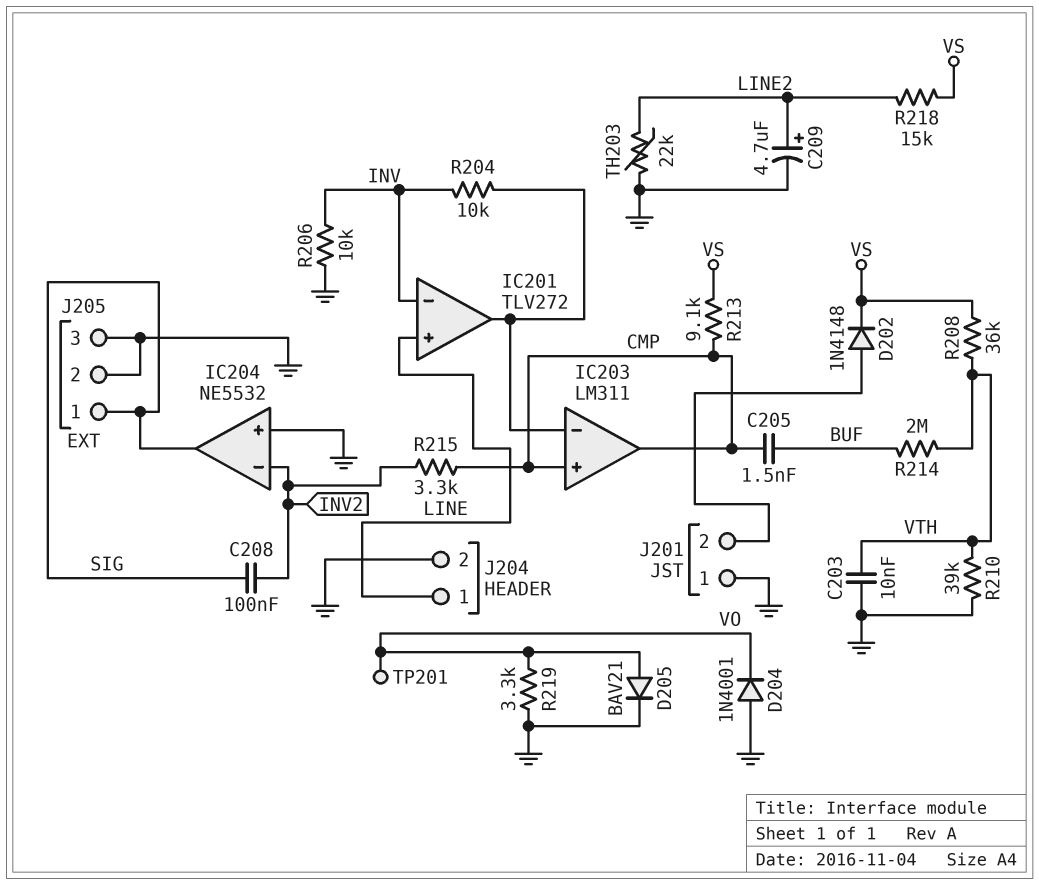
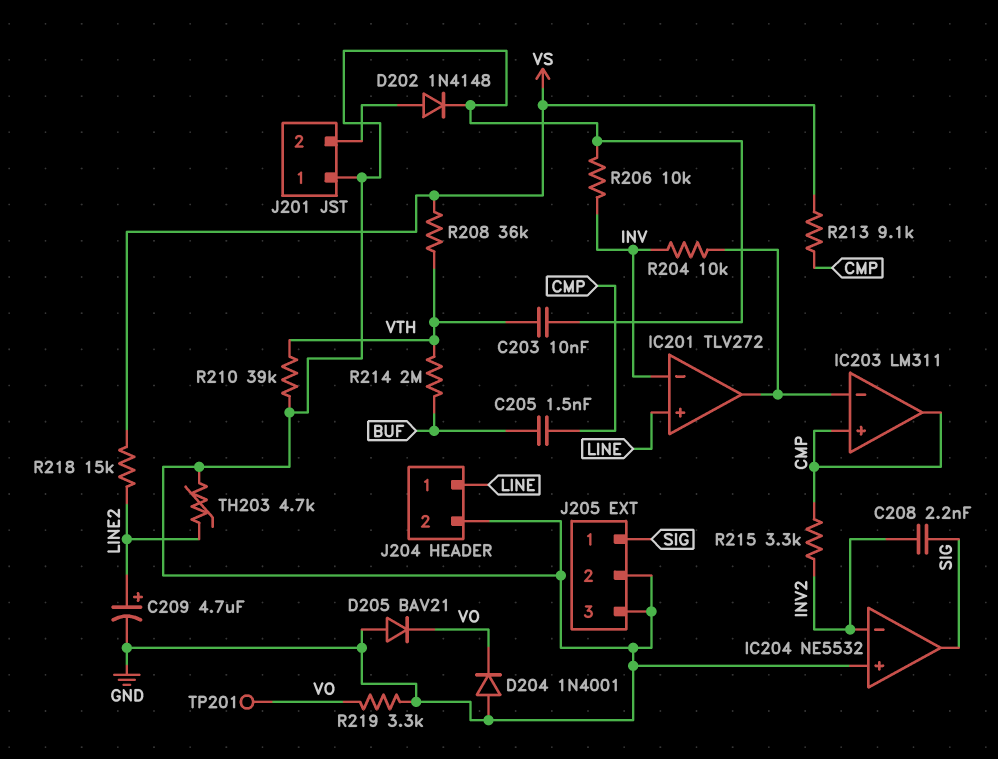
C208: 100nF (INV2, SIG) -> 2.2nF (INV2, SIG)
D202: diode 1N4148 (A J201/2, K VS) -> diode 1N4148 (A J201/2, K GND)
D205: diode BAV21 (A VO, K GND) -> diode BAV21 (A GND, K VO)
TH203: 22k (GND, LINE2) -> 4.7k (GND, LINE2)

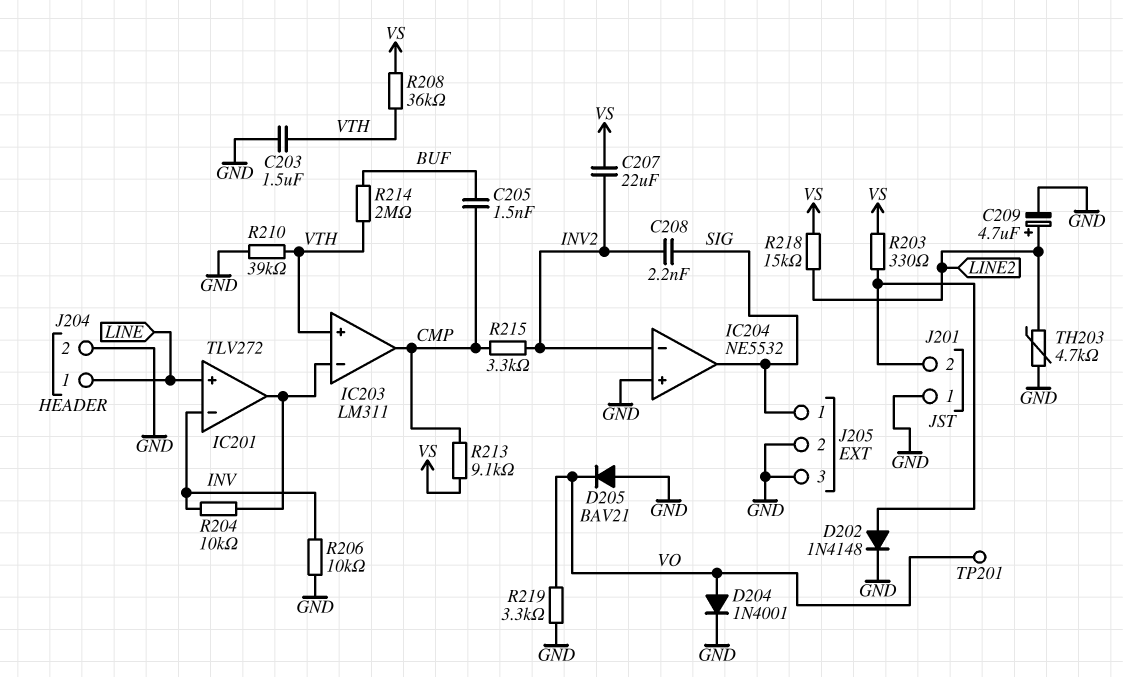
C203: 10nF (GND, VTH) -> 1.5uF (GND, VTH)
C207: none -> 22uF (INV2, VS)
D204: diode 1N4001 (A GND, K VO) -> diode 1N4001 (A VO, K GND)
IC203 pin in+: CMP -> VTH
R203: none -> 330 (J201/2, VS)

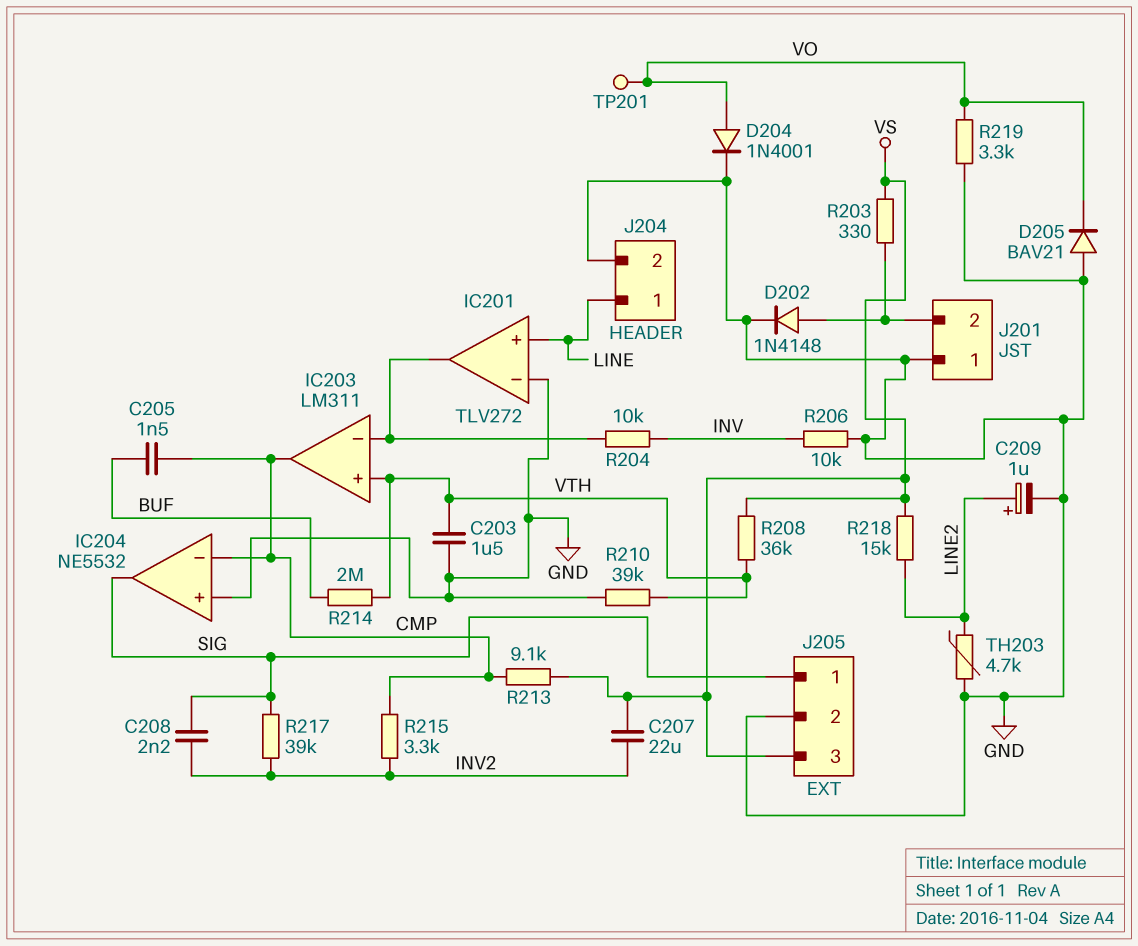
C209: 4.7uF (plus LINE2, minus GND) -> 1uF (plus LINE2, minus GND)
IC201 pin in-: INV -> GND
IC204 pin in-: INV2 -> CMP
J205 pin 3: GND -> VS
R217: none -> 39k (INV2, SIG)

